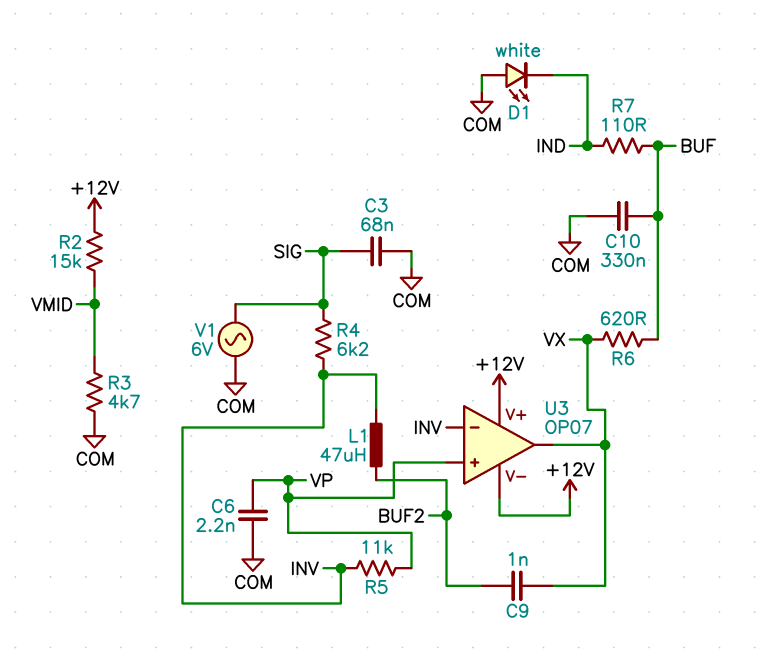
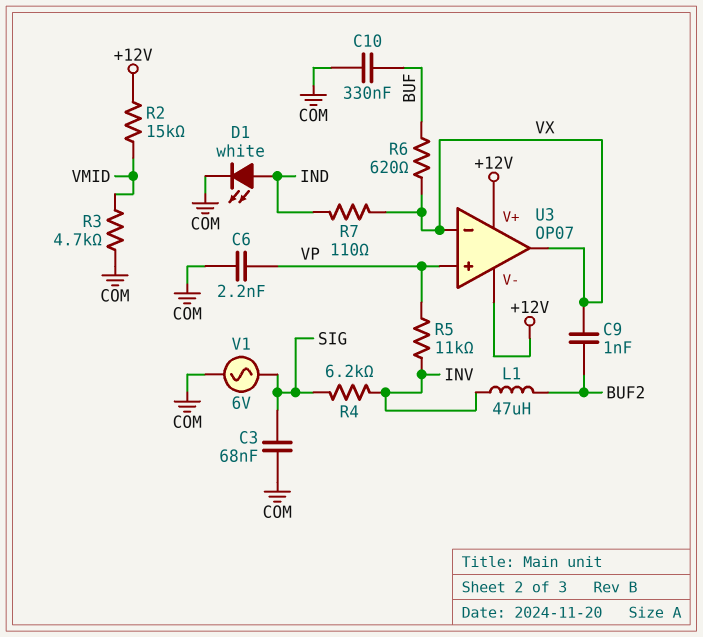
D1: LED white (A COM, K IND) -> LED white (A IND, K COM)
R7: 110 (BUF, IND) -> 110 (IND, VX)
U3 pin in-: INV -> VX

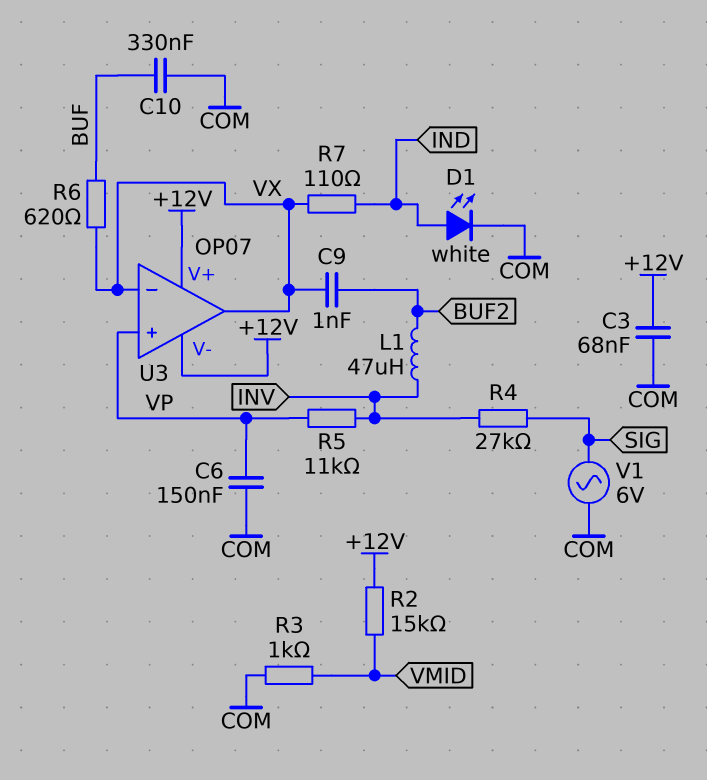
C3: 68nF (COM, SIG) -> 68nF (+12V, COM)
C6: 2.2nF (COM, VP) -> 150nF (COM, VP)
R3: 4.7k (COM, VMID) -> 1k (COM, VMID)
R4: 6.2k (INV, SIG) -> 27k (INV, SIG)

